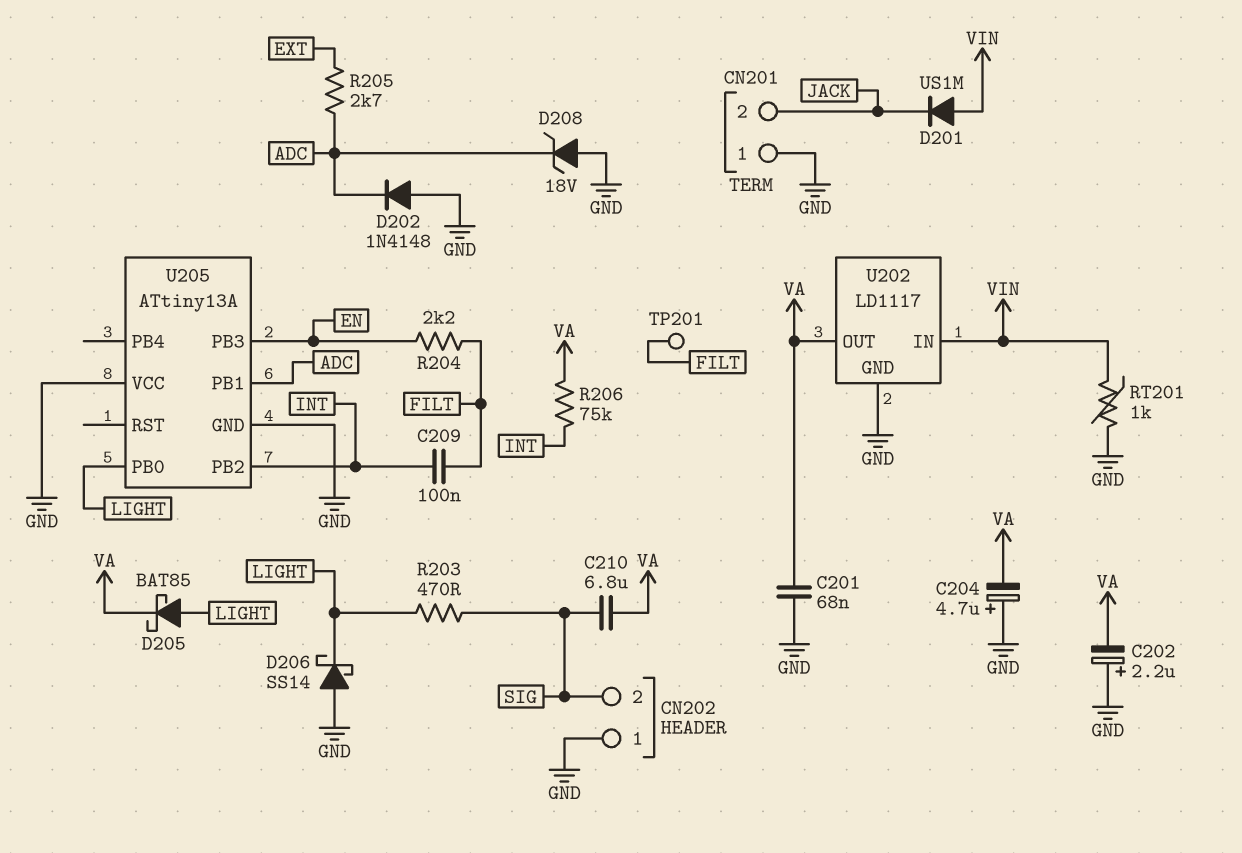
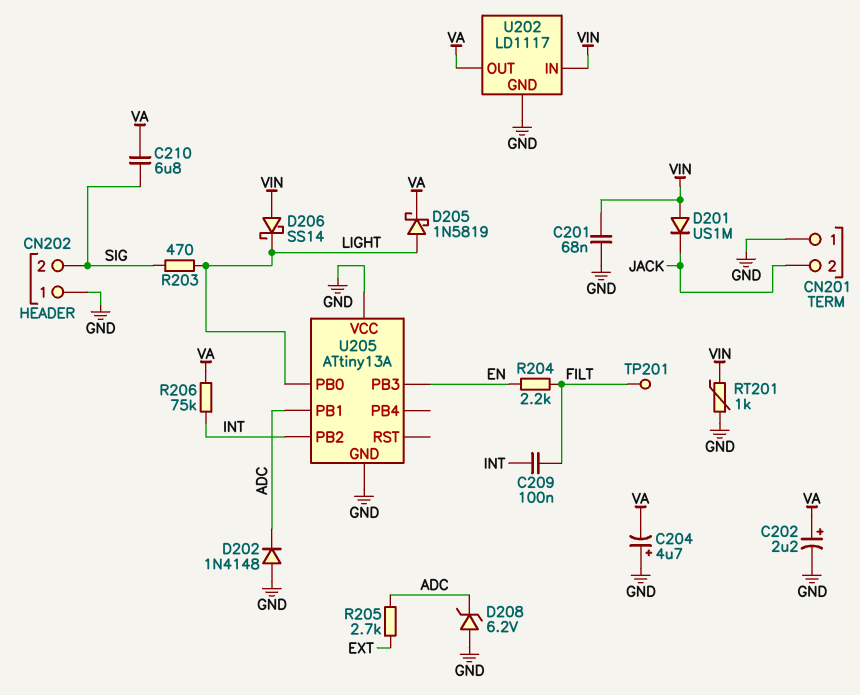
C201: 68nF (GND, VA) -> 68nF (GND, VIN)
C202: 2.2uF (plus GND, minus VA) -> 2.2uF (plus VA, minus GND)
D205: schottky BAT85 (A LIGHT, K VA) -> schottky 1N5819 (A LIGHT, K VA)
D206: schottky SS14 (A GND, K LIGHT) -> schottky SS14 (A VIN, K LIGHT)
D208: zener 18V (A GND, K ADC) -> zener 6.2V (A GND, K ADC)

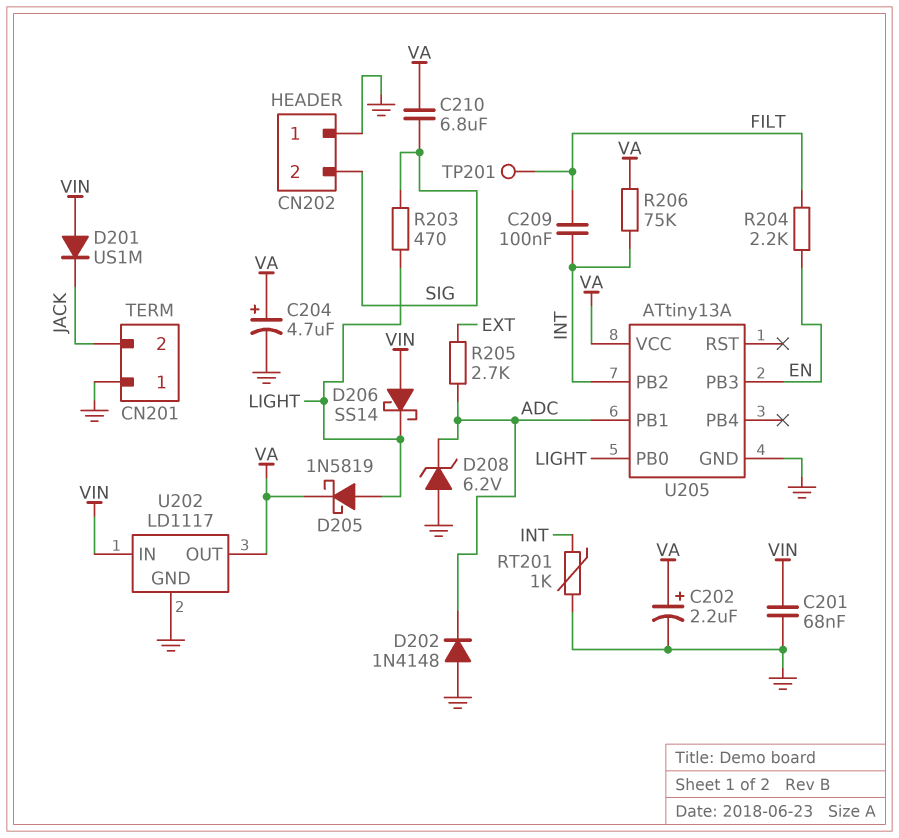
C204: 4.7uF (plus GND, minus VA) -> 4.7uF (plus VA, minus GND)
RT201: 1k (GND, VIN) -> 1k (GND, INT)
U205 pin VCC: GND -> VA

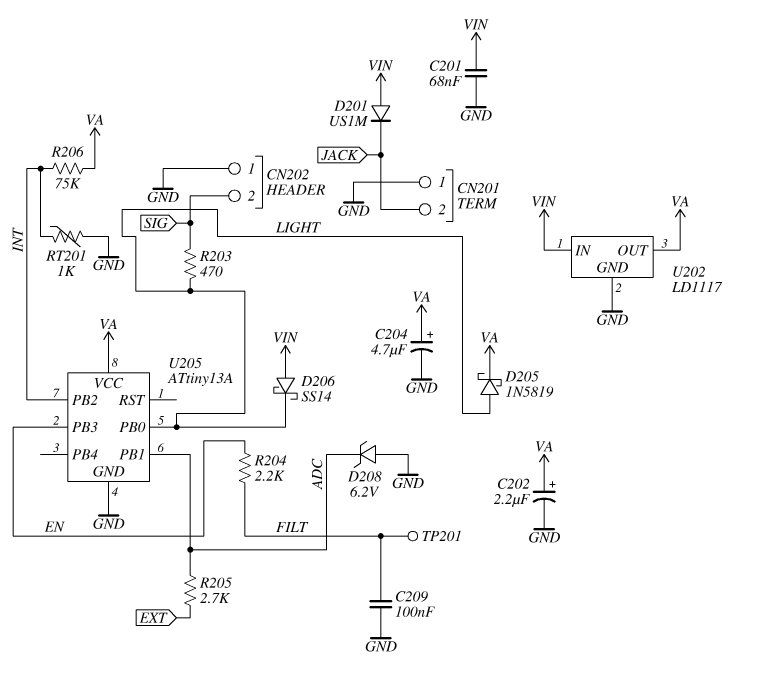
C209: 100nF (FILT, INT) -> 100nF (FILT, GND)
C210: 6.8uF (SIG, VA) -> none
D202: diode 1N4148 (A GND, K ADC) -> none

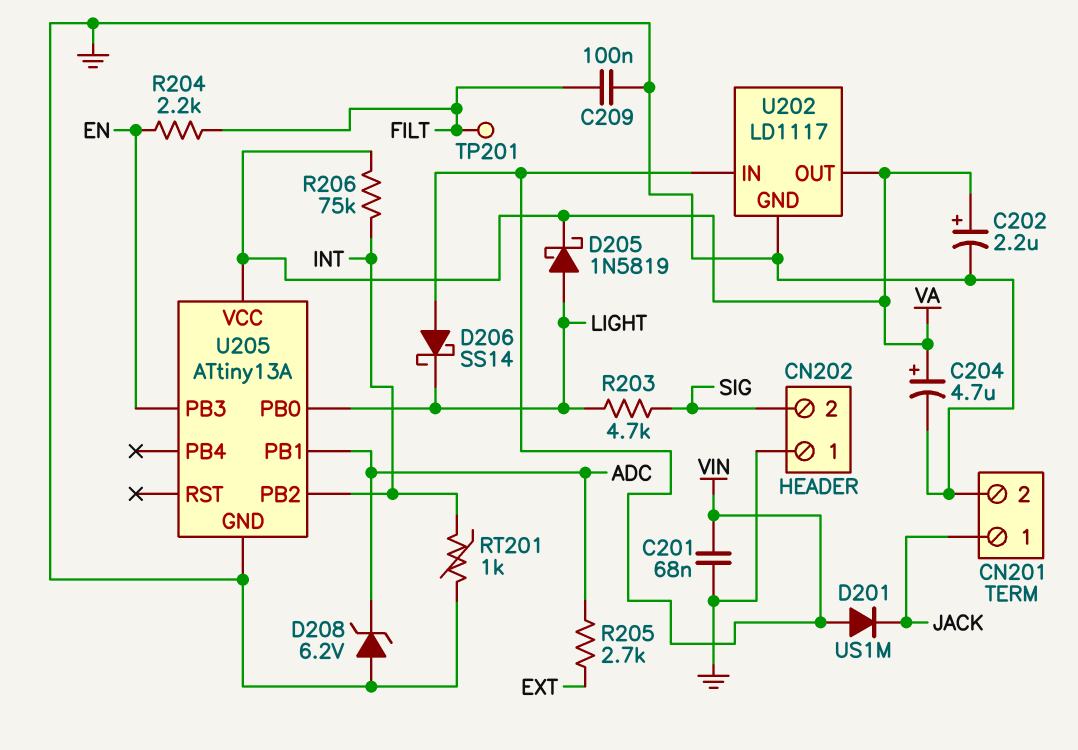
CN201 pin 1: GND -> JACK
CN201 pin 2: JACK -> GND
R203: 470 (LIGHT, SIG) -> 4.7k (LIGHT, SIG)

